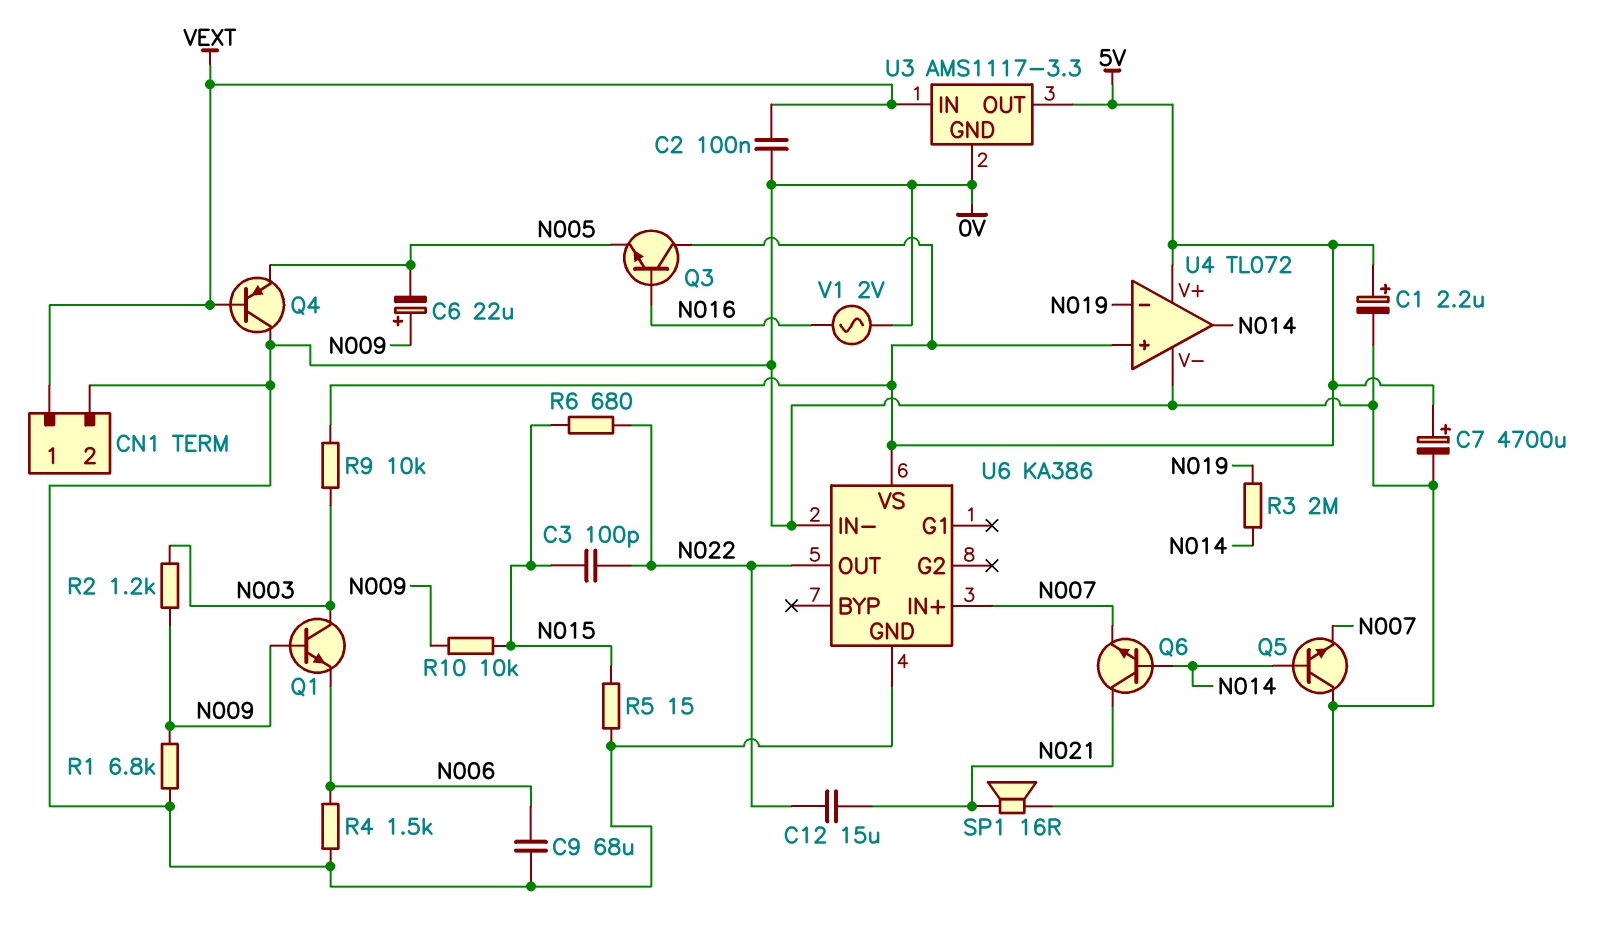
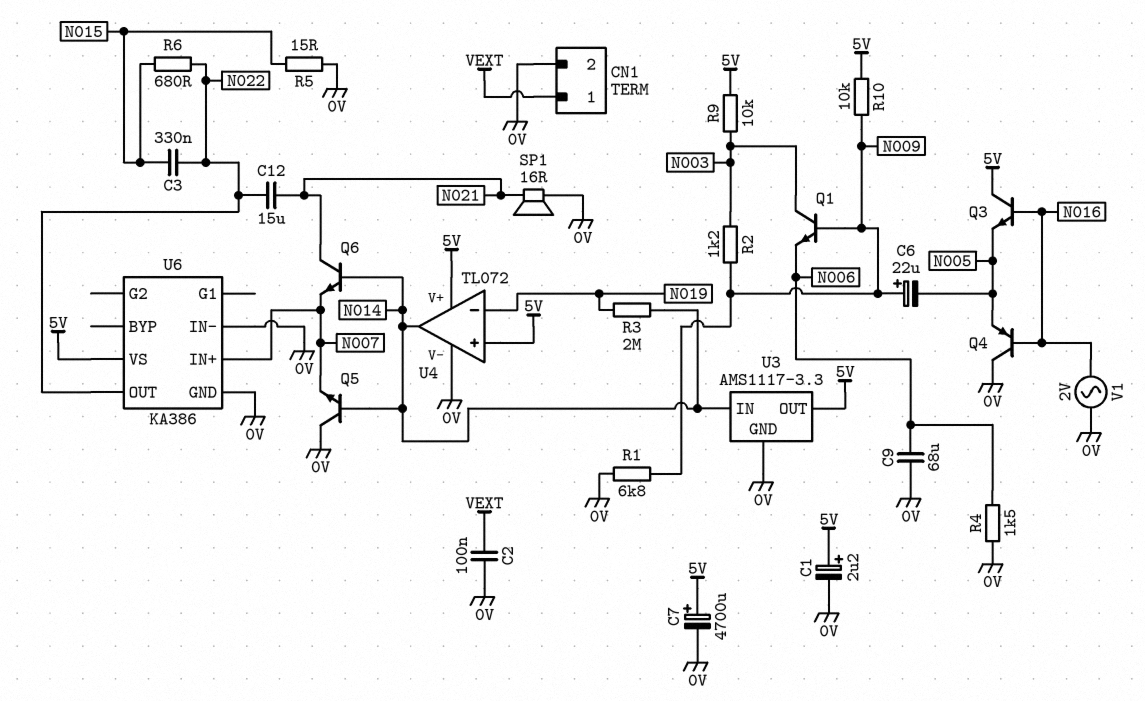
C3: 100pF (N015, N022) -> 330nF (N015, N022)
Q4: PNP (B VEXT, C 0V, E N005) -> PNP (B N016, C 0V, E N005)
R10: 10k (N009, N015) -> 10k (5V, N009)
U3 pin IN: VEXT -> N014

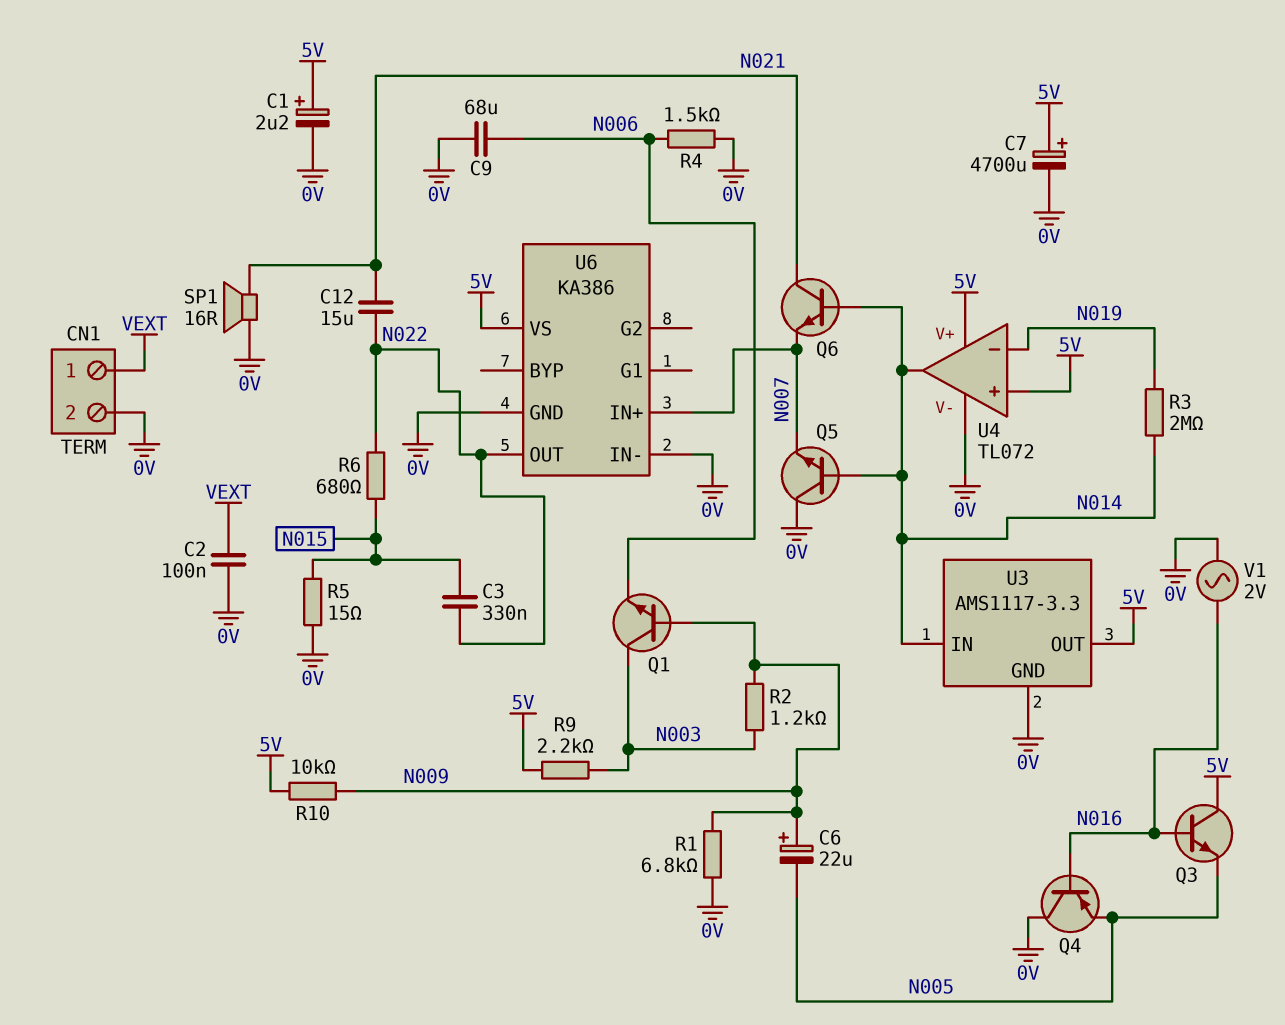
R9: 10k (5V, N003) -> 2.2k (5V, N003)

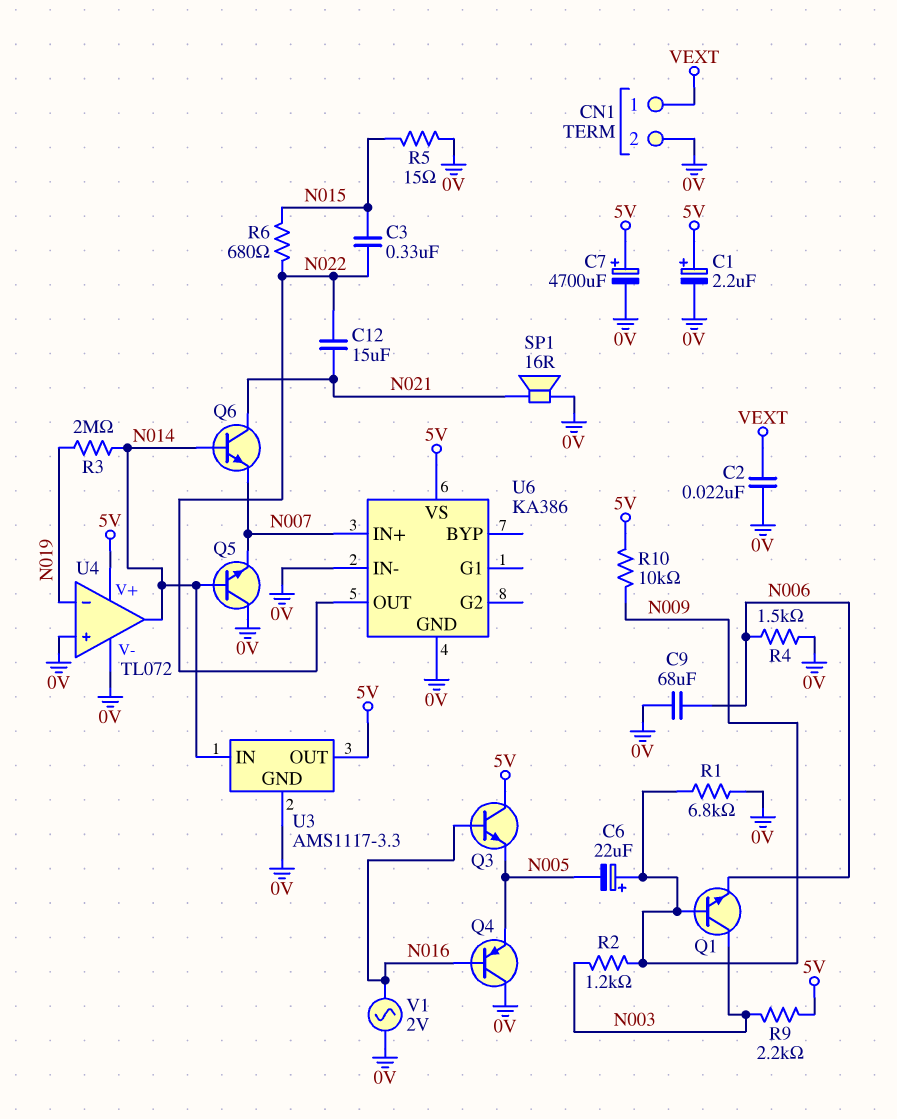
C2: 100nF (0V, VEXT) -> 22nF (0V, VEXT)
U4 pin in+: 5V -> 0V

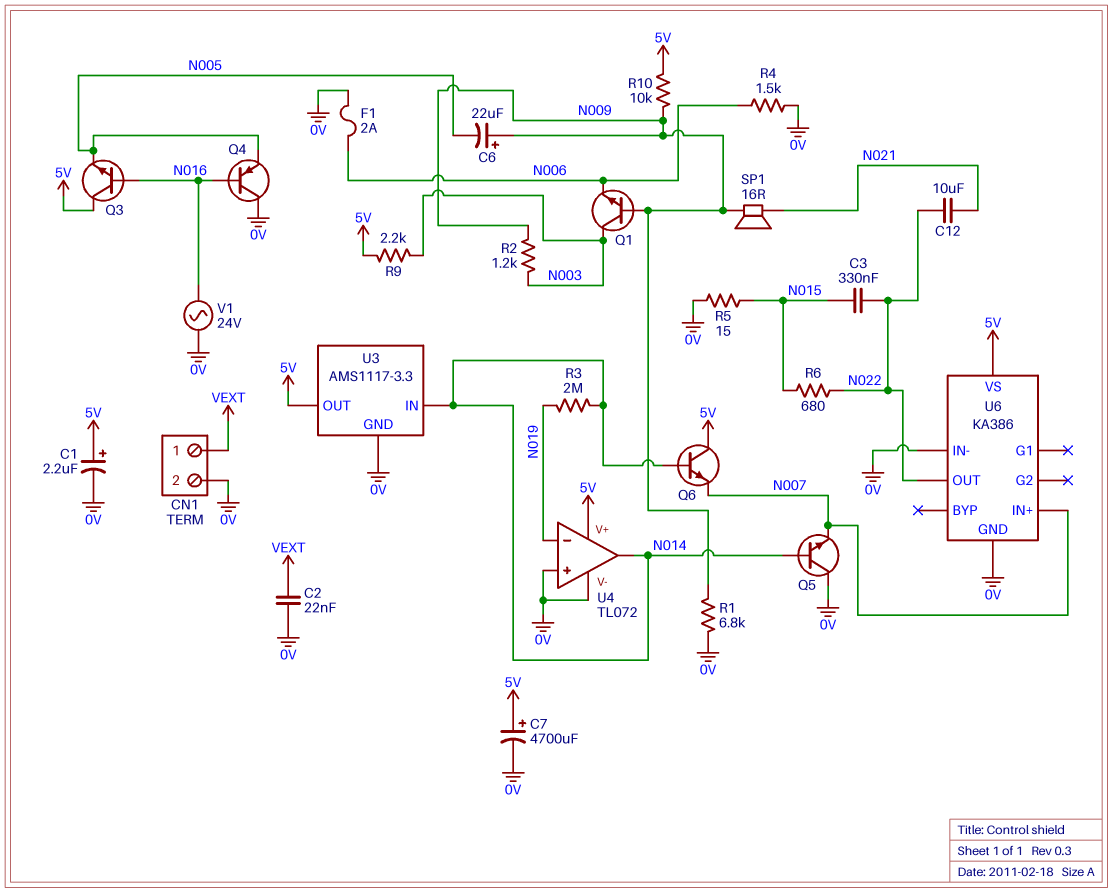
C9: 68uF (0V, N006) -> none
C12: 15uF (N021, N022) -> 10uF (N021, N022)
F1: none -> 2A (0V, N006)
Q6: NPN (B N014, C N021, E N007) -> NPN (B N014, C 5V, E N007)
SP1: speaker 16R (0V, N021) -> speaker 16R (N009, N021)
V1: AC 2V (0V, N016) -> AC 24V (0V, N016)

